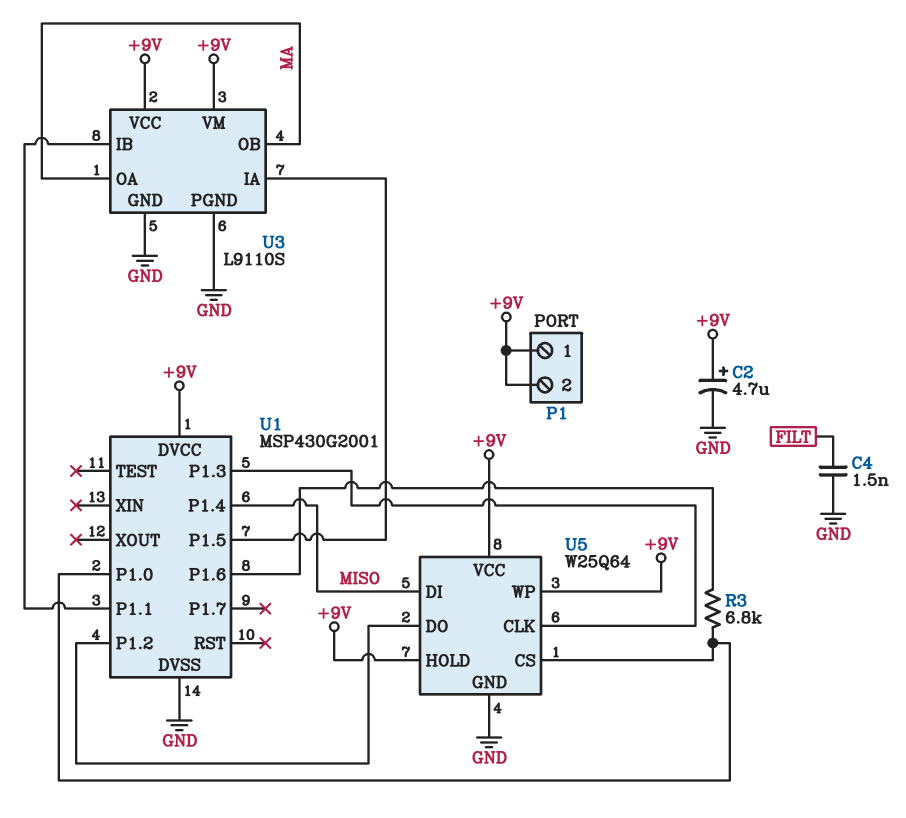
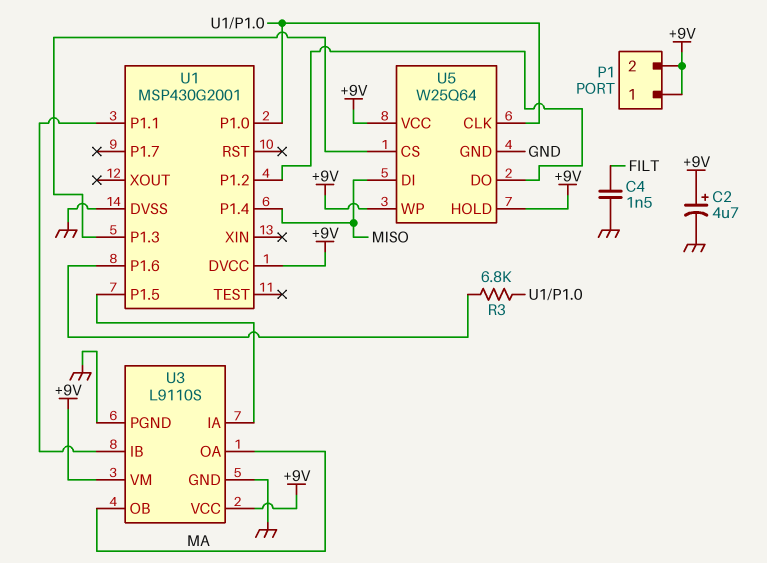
U5 pin CLK: U1/P1.3 -> U1/P1.0
U5 pin CS: U1/P1.0 -> U1/P1.3

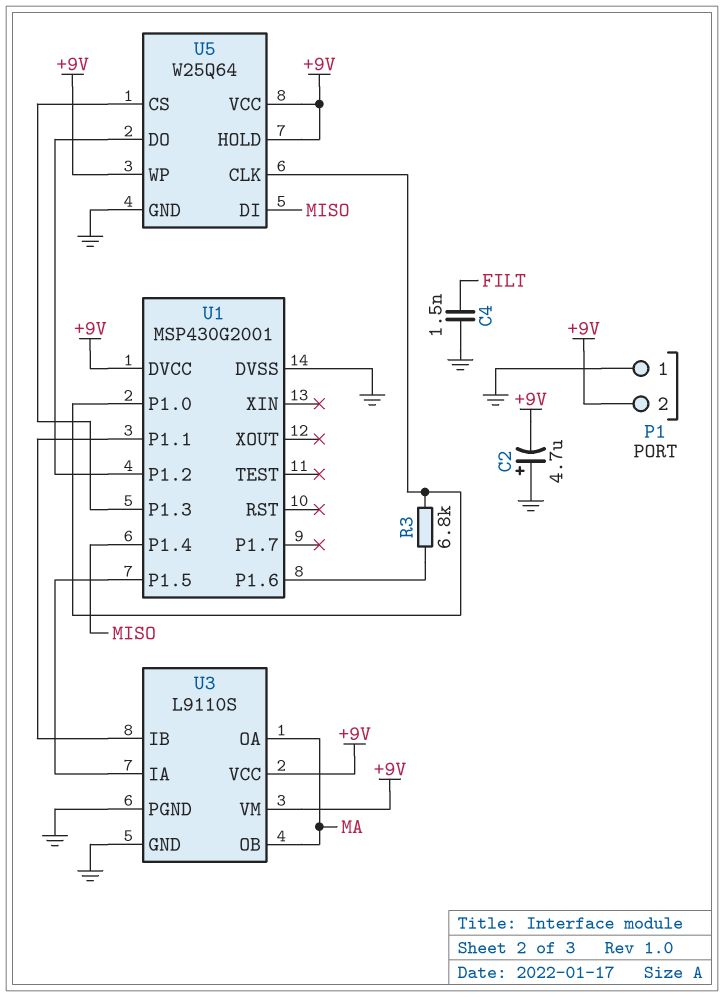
C2: 4.7uF (plus +9V, minus GND) -> 4.7uF (plus GND, minus +9V)
P1 pin 1: +9V -> GND

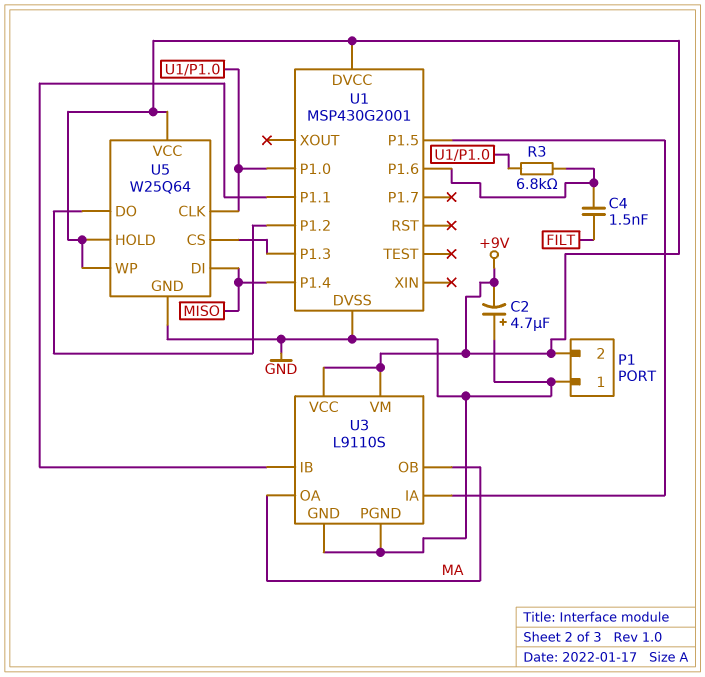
C4: 1.5nF (FILT, GND) -> 1.5nF (FILT, U1/P1.6)

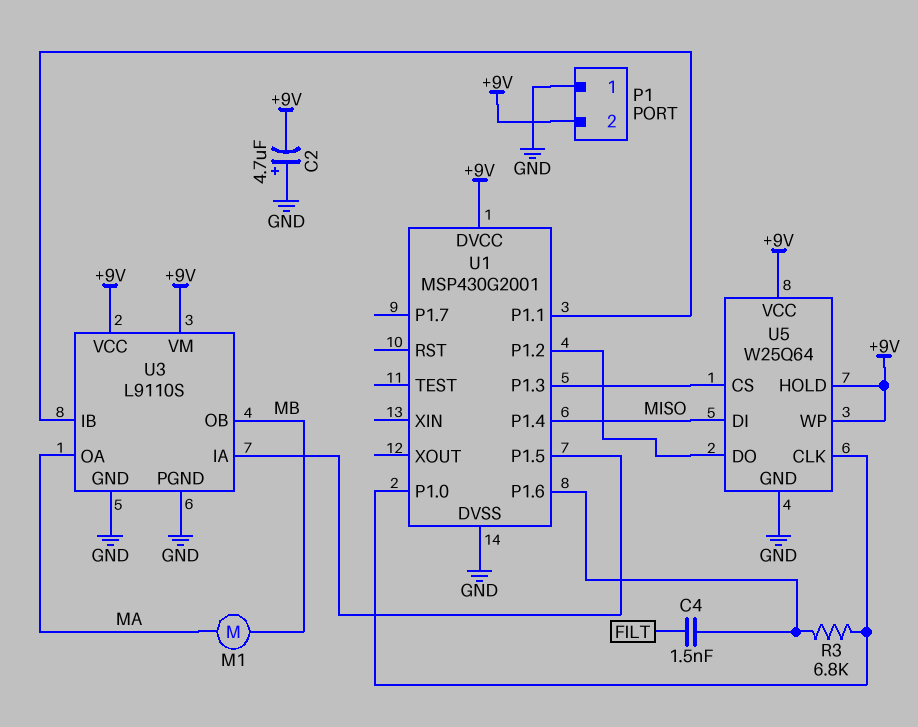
M1: none -> motor (MA, MB)
U3 pin OB: MA -> MB

